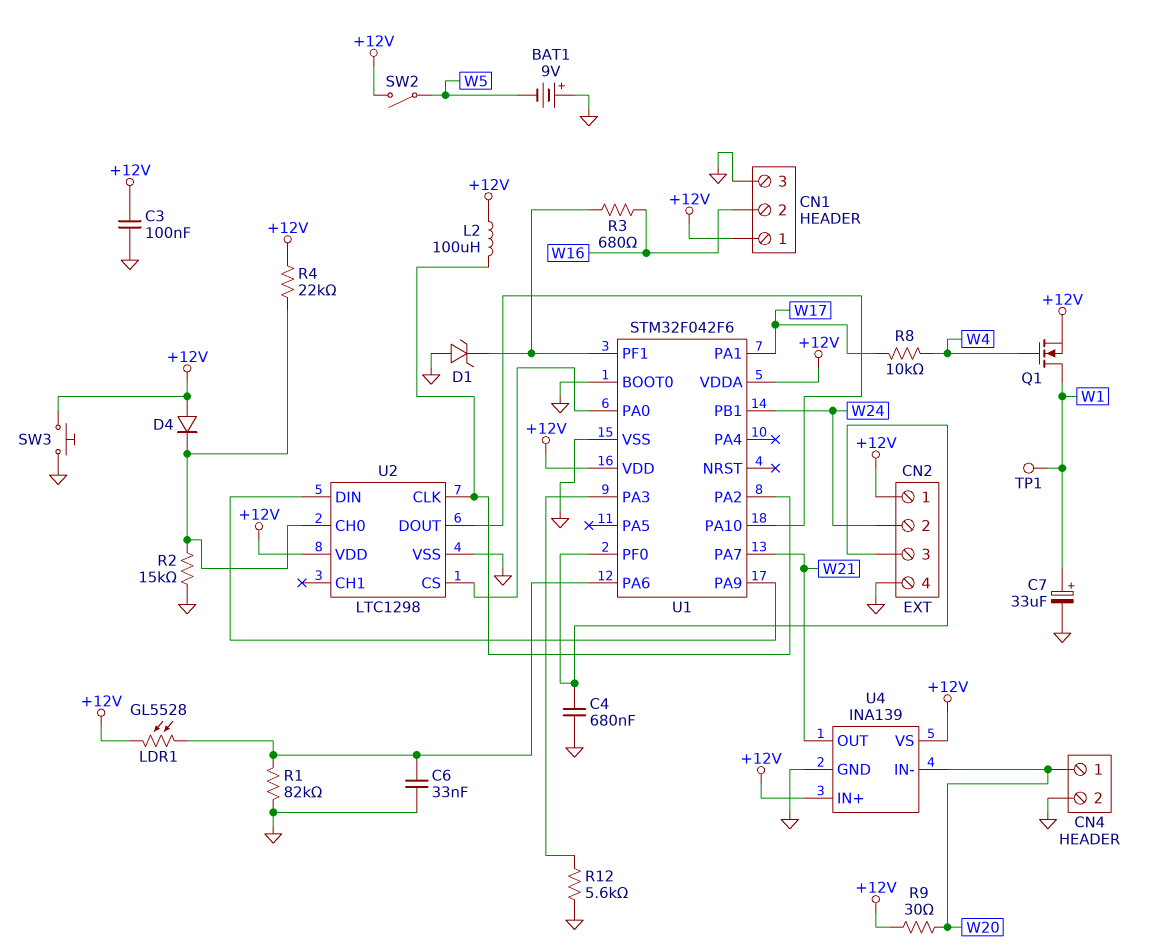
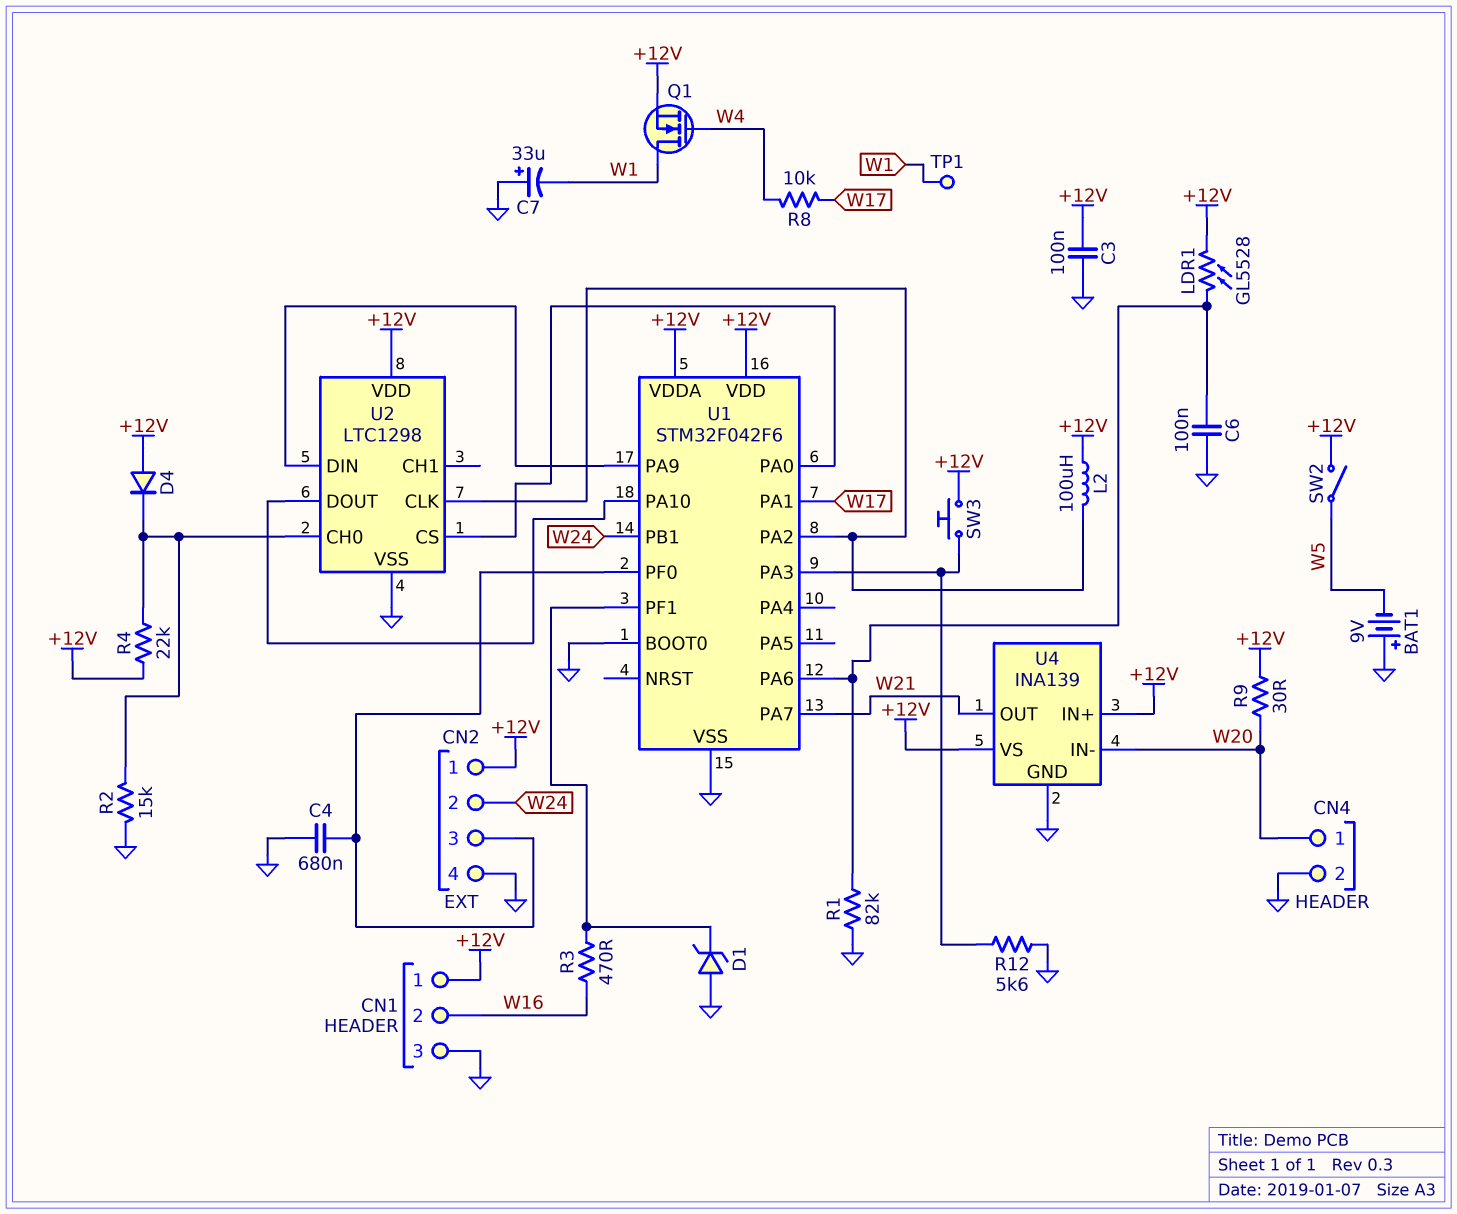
C6: 33nF (GND, U1/PA6) -> 100nF (GND, U1/PA6)
C7: 33uF (plus W1, minus GND) -> 33uF (plus GND, minus W1)
R3: 680 (U1/PF1, W16) -> 470 (U1/PF1, W16)
SW3: button (+12V, GND) -> button (+12V, U1/PA3)

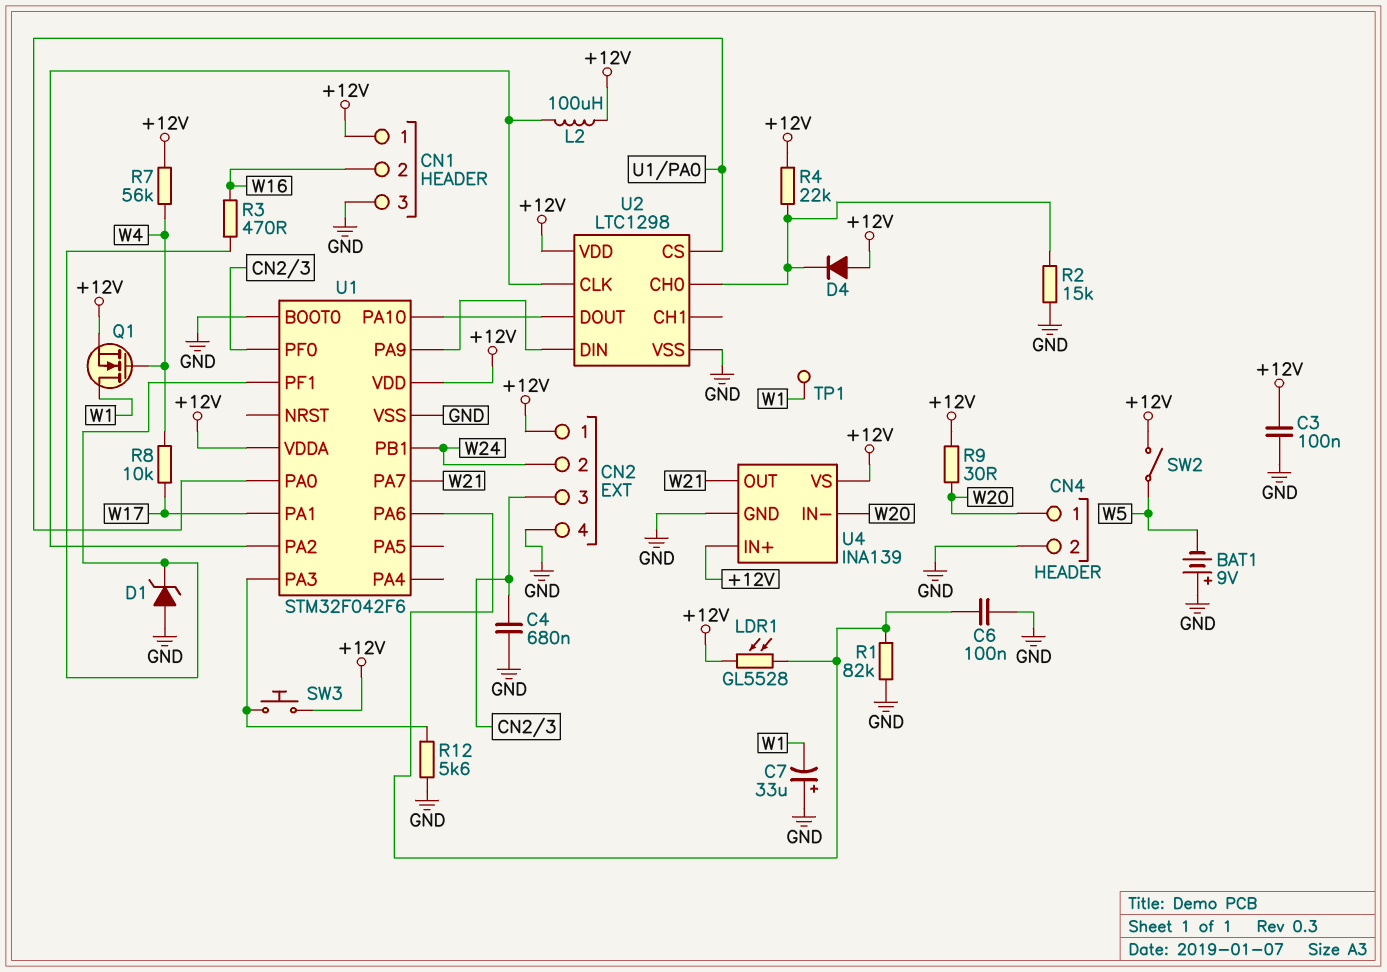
R7: none -> 56k (+12V, W4)

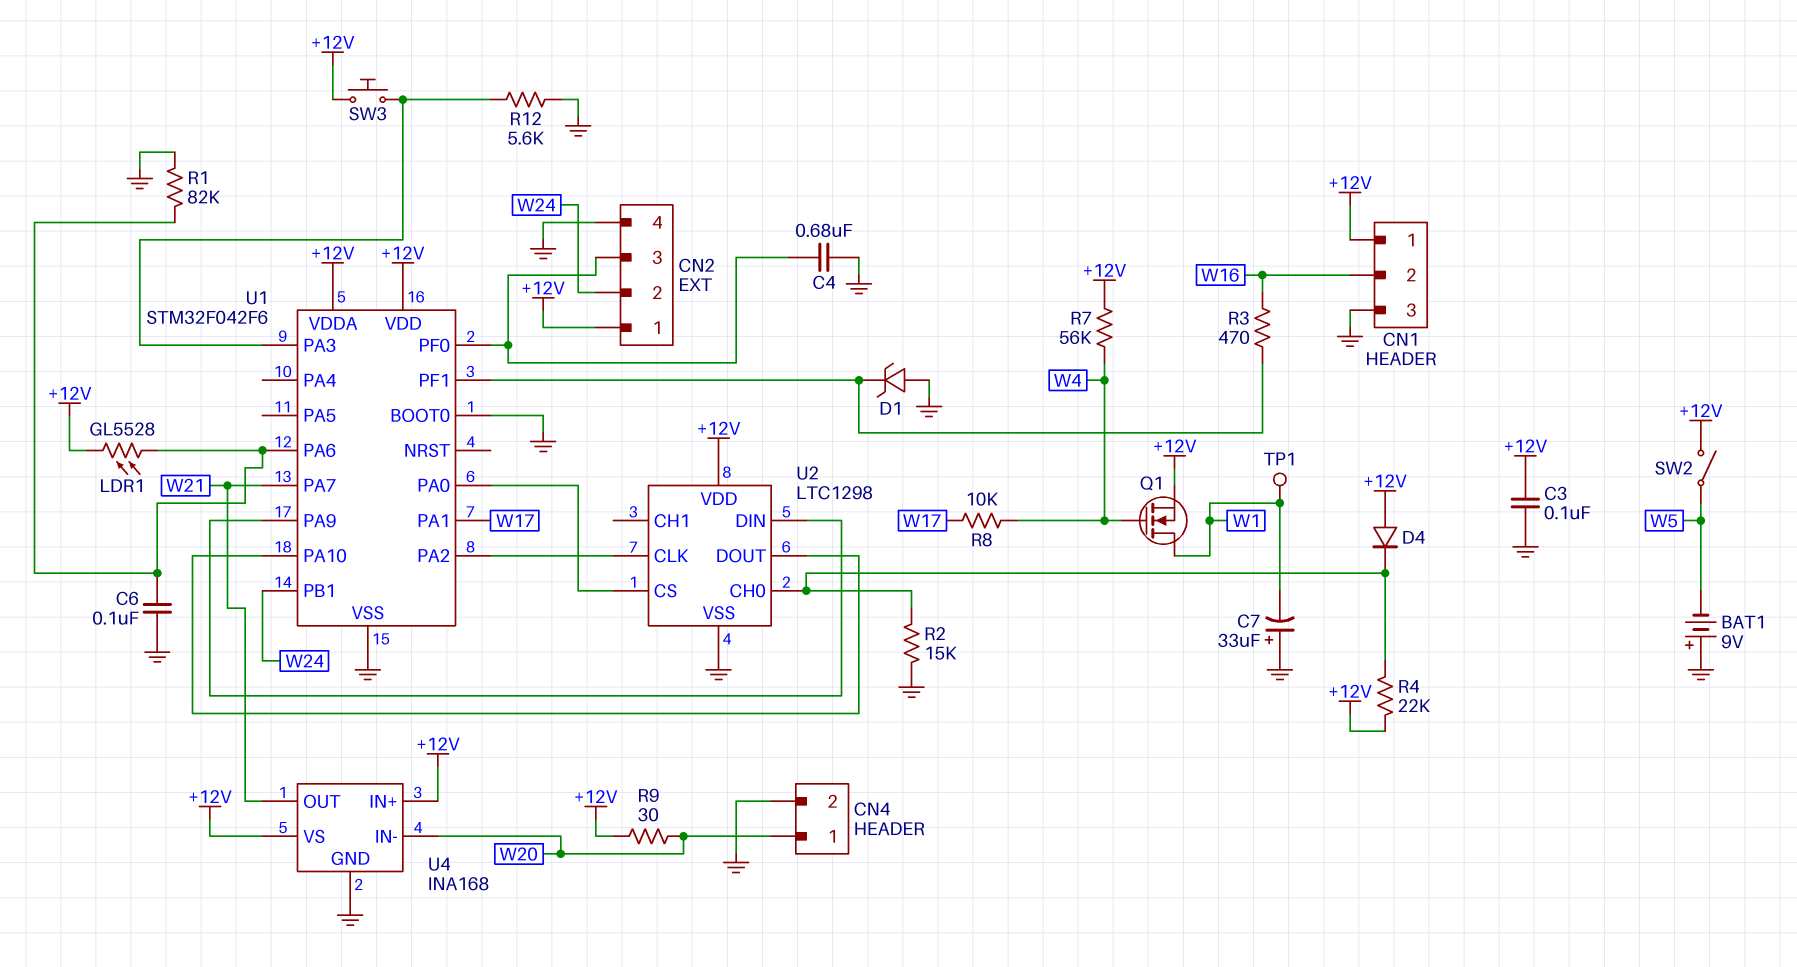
L2: 100uH (+12V, U1/PA2) -> none
U4: INA139 -> INA168

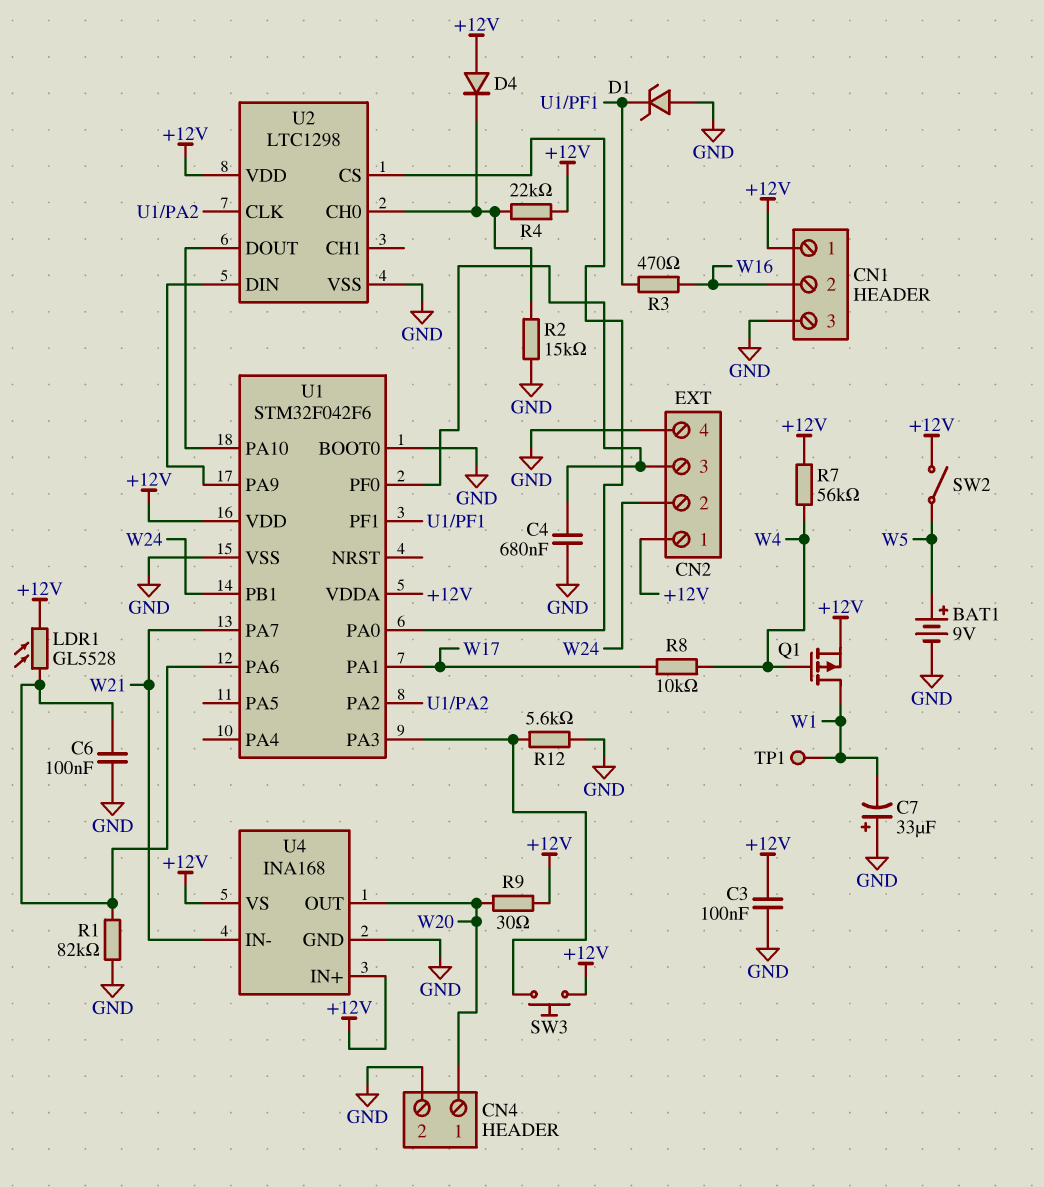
BAT1: 9V (plus GND, minus W5) -> 9V (plus W5, minus GND)
Q1: NMOS (G W4, D W1, S +12V) -> PMOS (G W4, D W1, S +12V)
U4 pin IN-: W20 -> W21
U4 pin OUT: W21 -> W20

